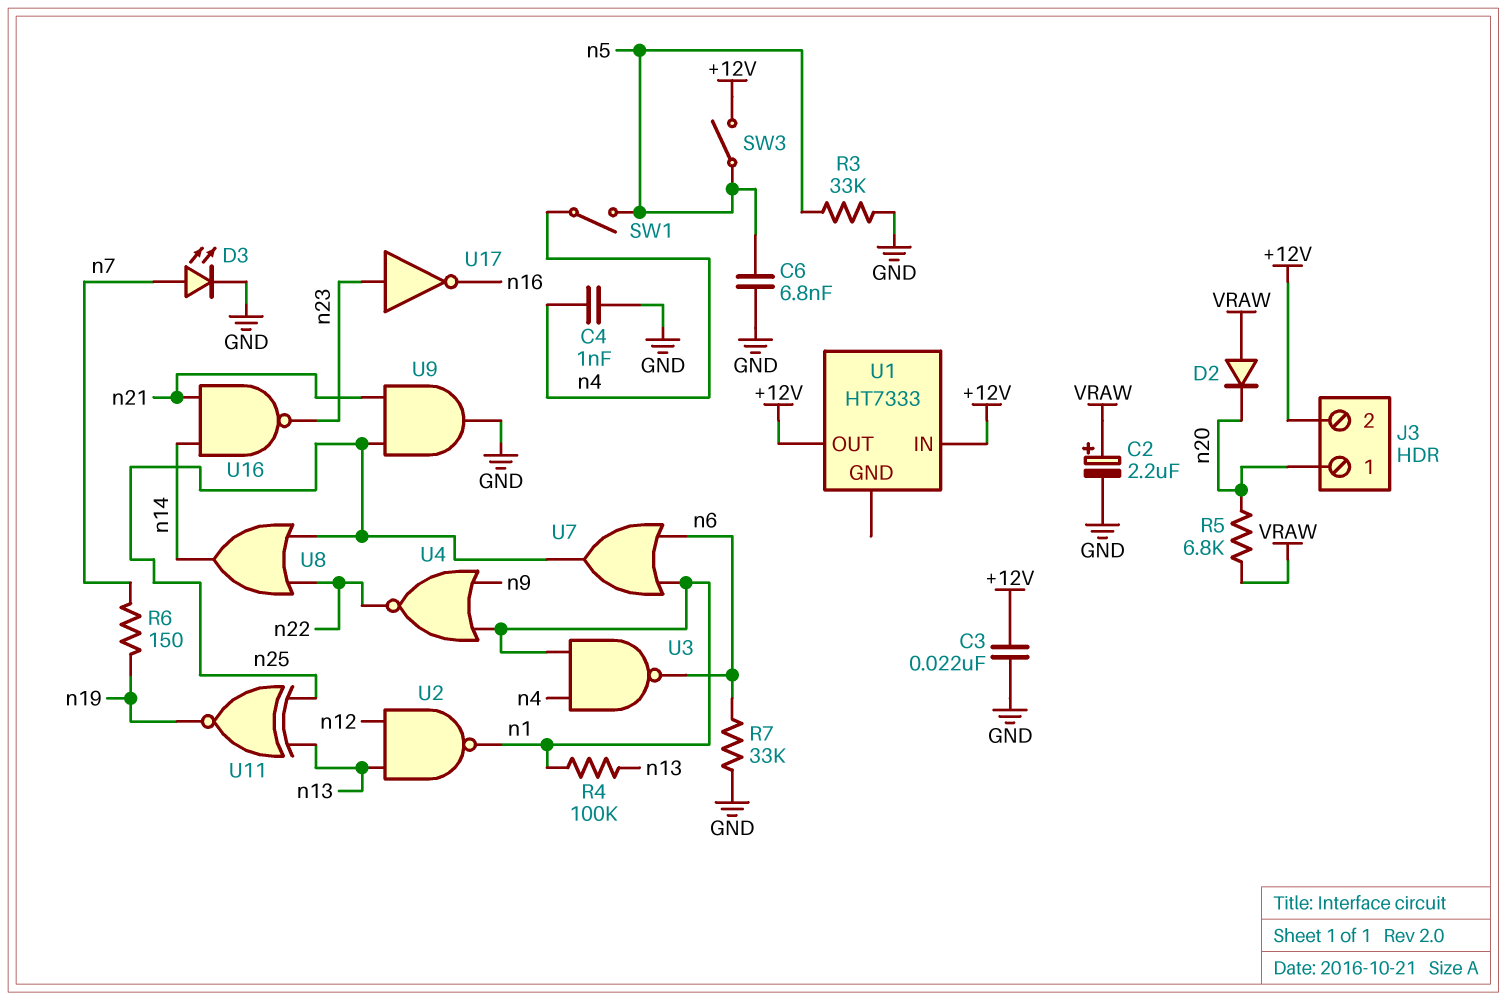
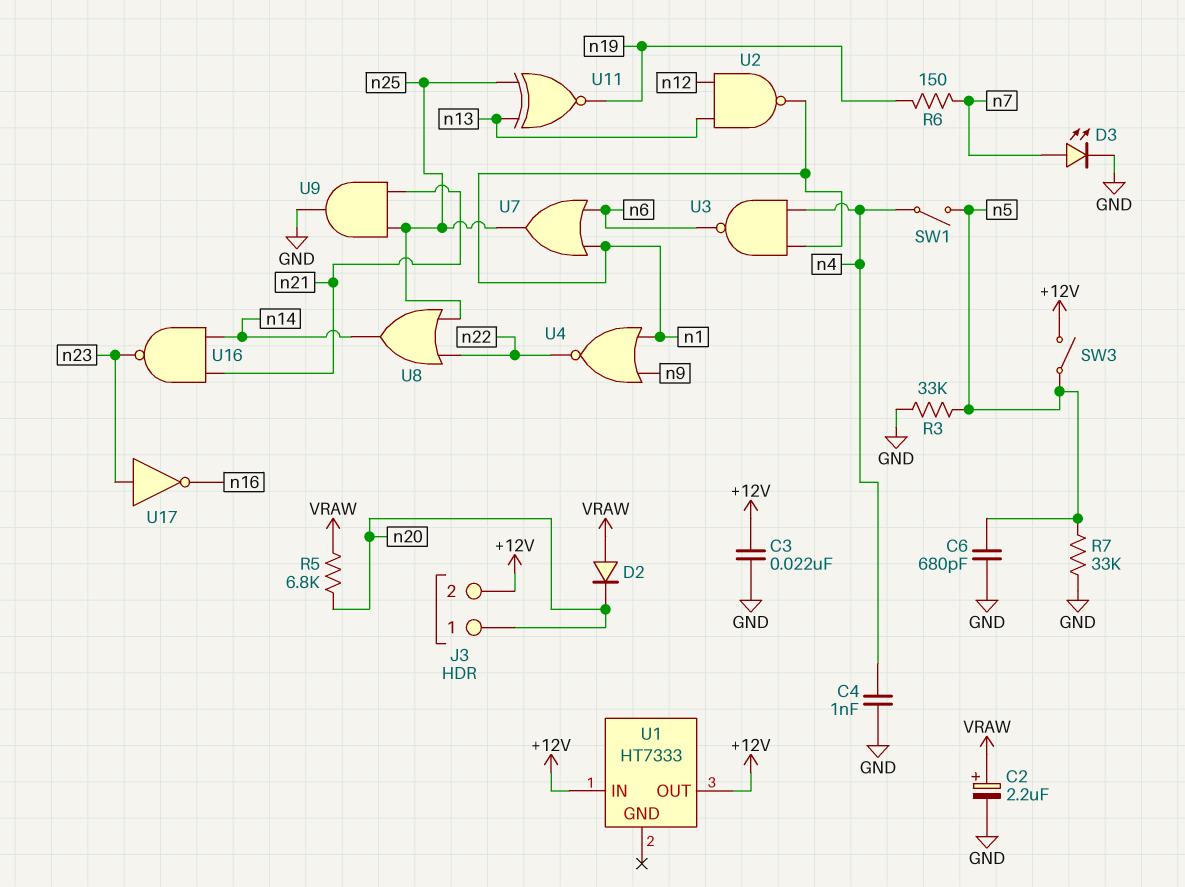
C6: 6.8nF (GND, n5) -> 680pF (GND, n5)
R4: 100k (n1, n13) -> none
R7: 33k (GND, n6) -> 33k (GND, n5)

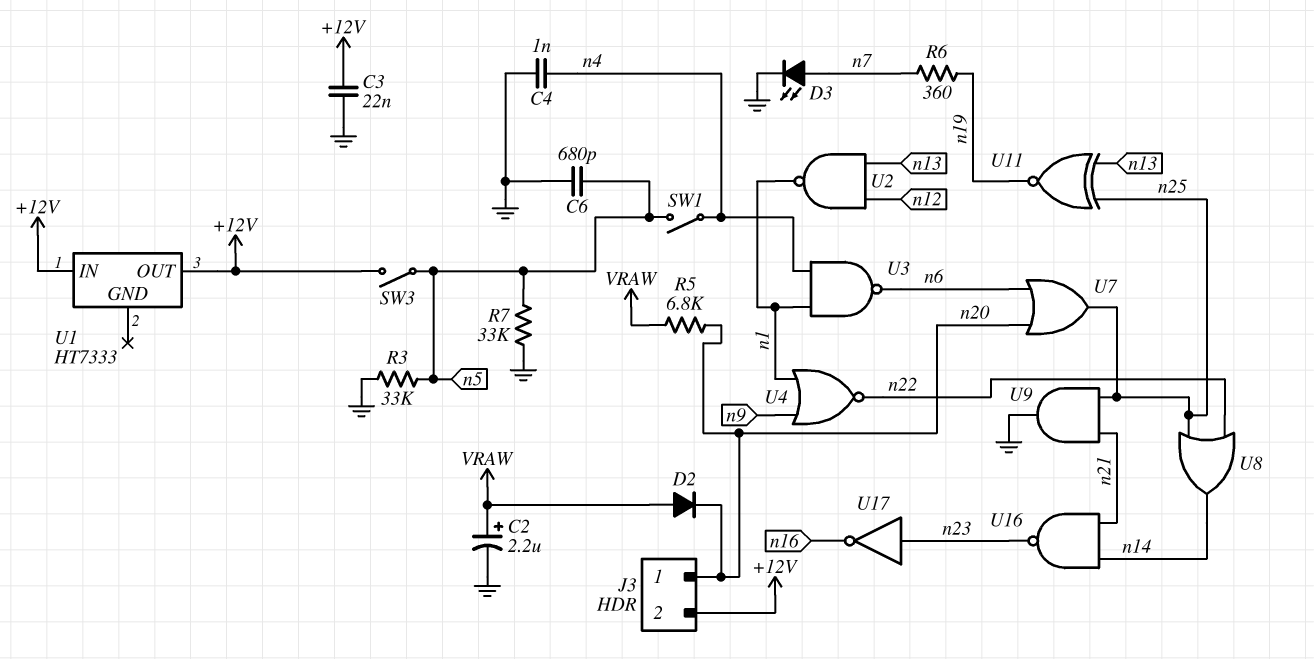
R6: 150 (n7, n19) -> 360 (n7, n19)
U7: OR (in n1, in n6, out n25) -> OR (in n6, in n20, out n25)

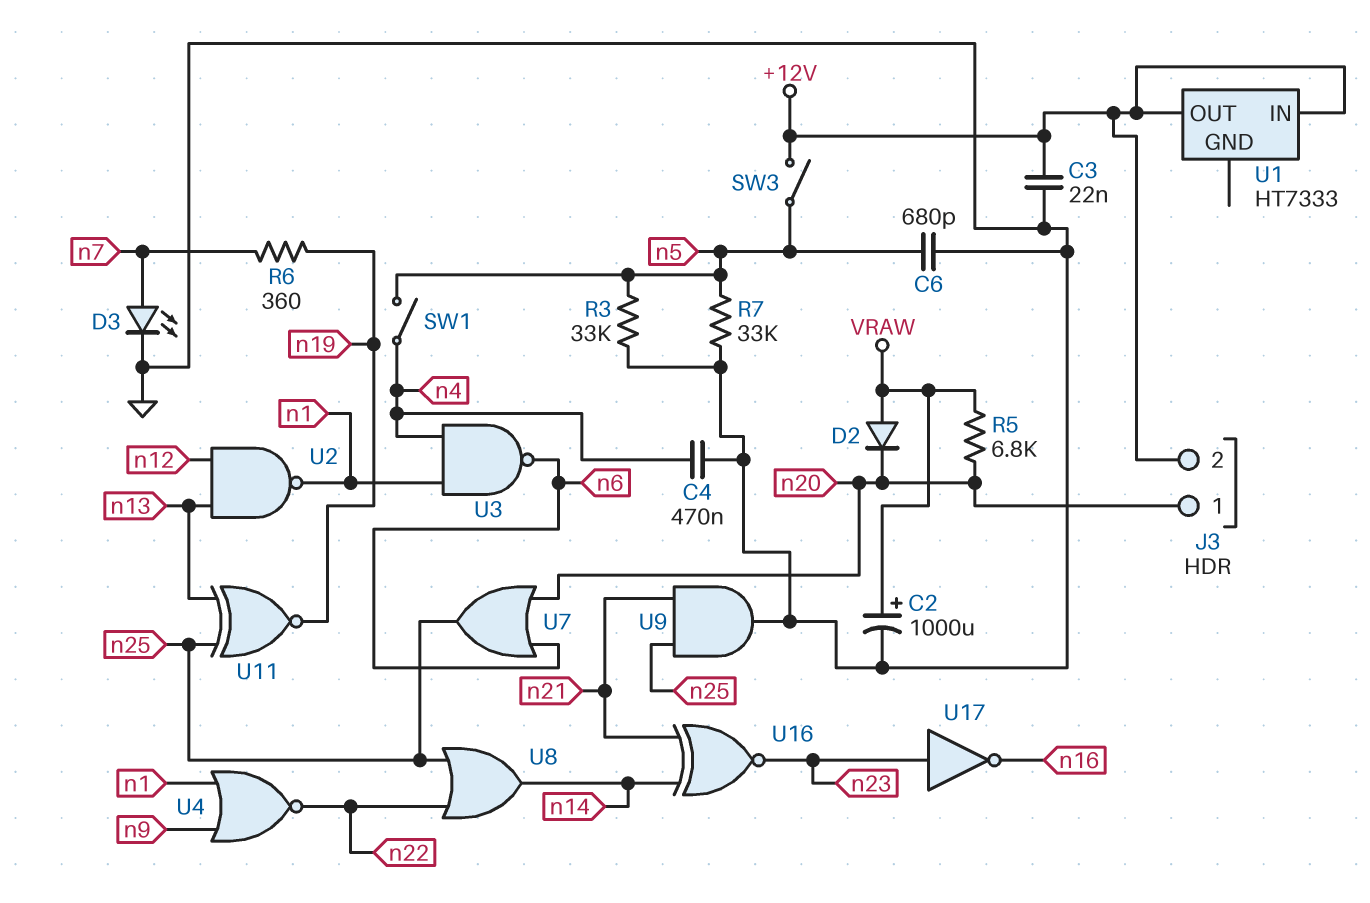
C2: 2.2uF (plus VRAW, minus GND) -> 1000uF (plus VRAW, minus GND)
C4: 1nF (GND, n4) -> 470nF (GND, n4)
U16: NAND (in n14, in n21, out n23) -> XNOR (in n14, in n21, out n23)

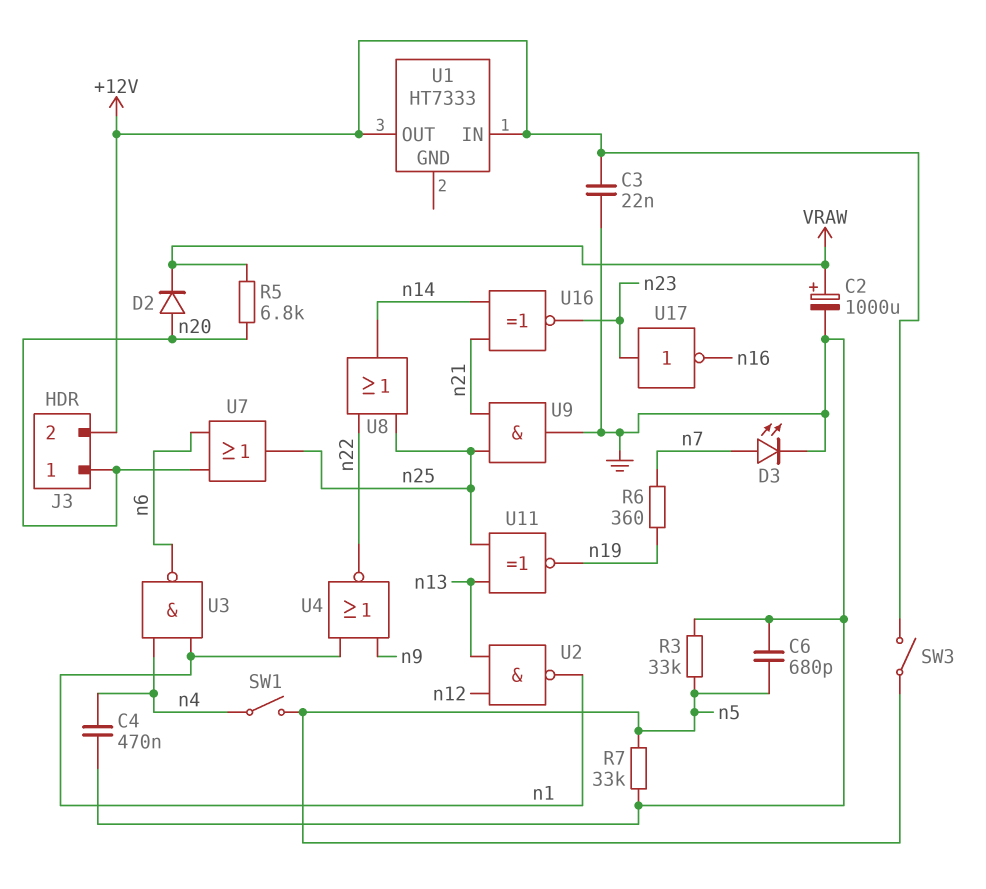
D2: diode (A VRAW, K n20) -> diode (A n20, K VRAW)

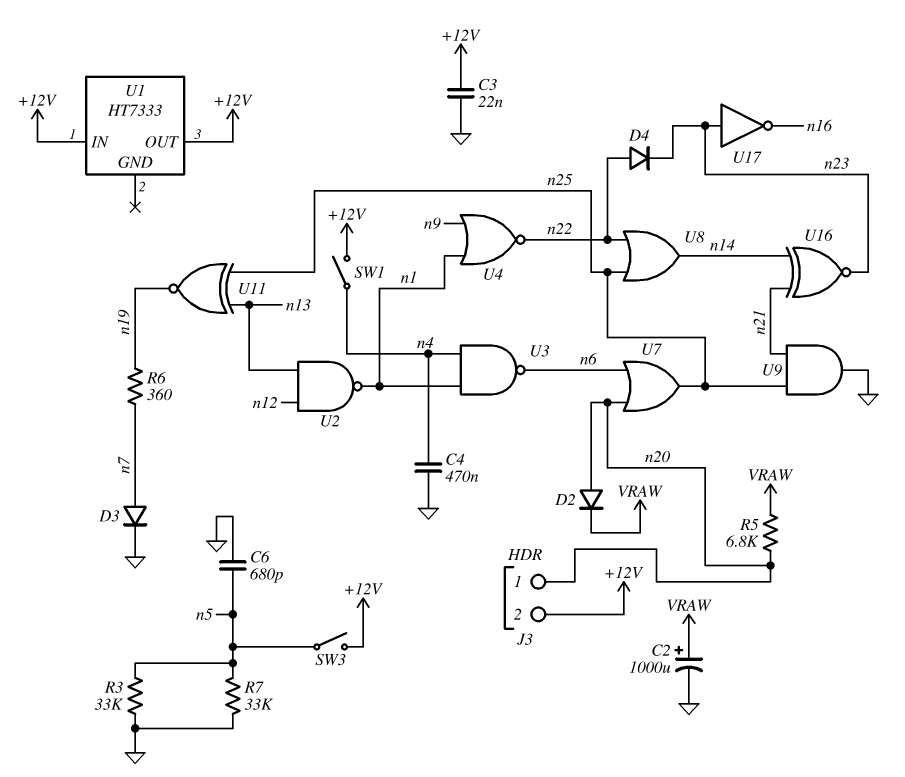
D3: LED (A n7, K GND) -> diode (A n7, K GND)
D4: none -> diode (A n22, K n23)
SW1: switch (n4, n5) -> switch (+12V, n4)

